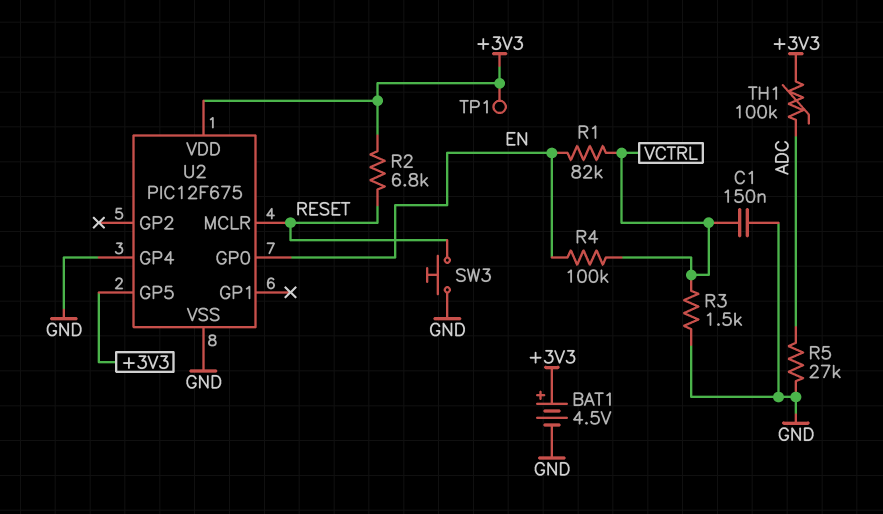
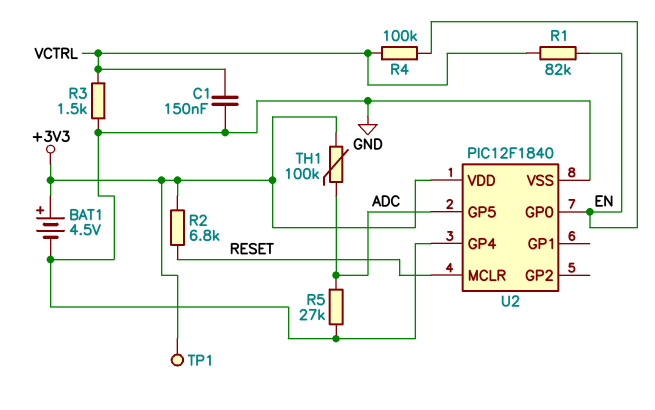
SW3: button (GND, RESET) -> none
U2: PIC12F675 -> PIC12F1840
U2 pin GP5: +3V3 -> ADC

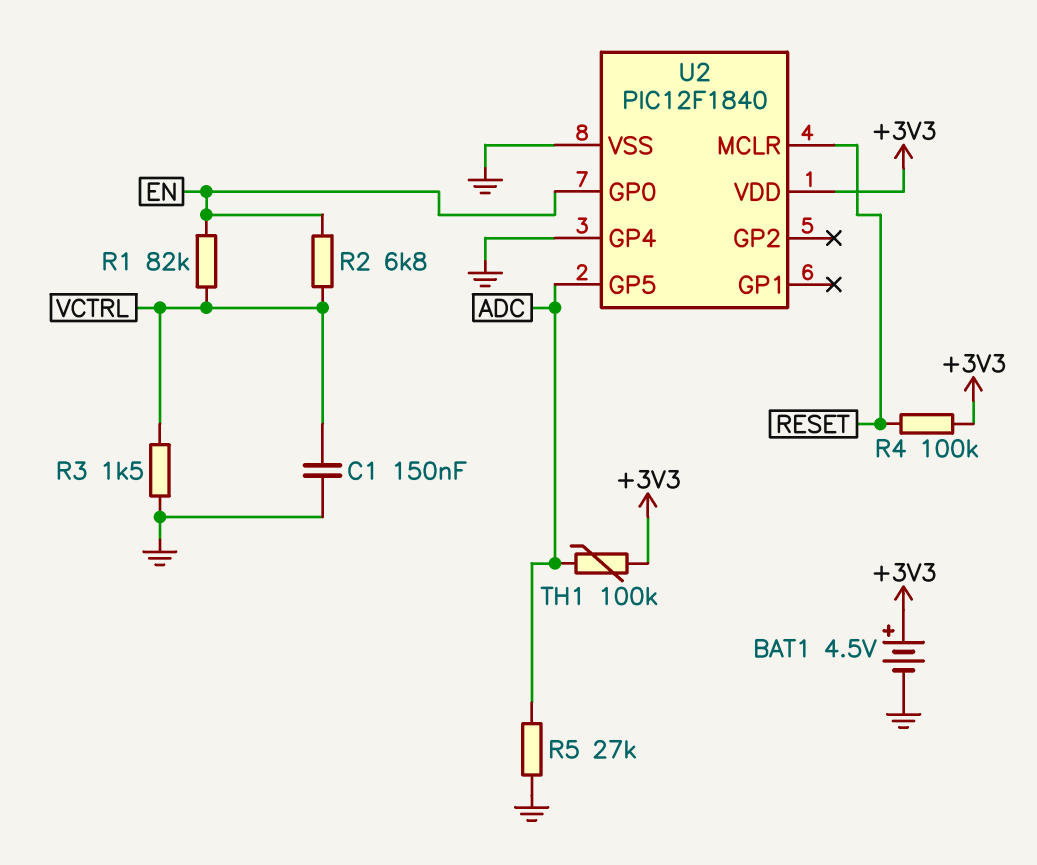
R2: 6.8k (+3V3, RESET) -> 6.8k (EN, VCTRL)
R4: 100k (EN, VCTRL) -> 100k (+3V3, RESET)
TP1: test point (+3V3) -> none

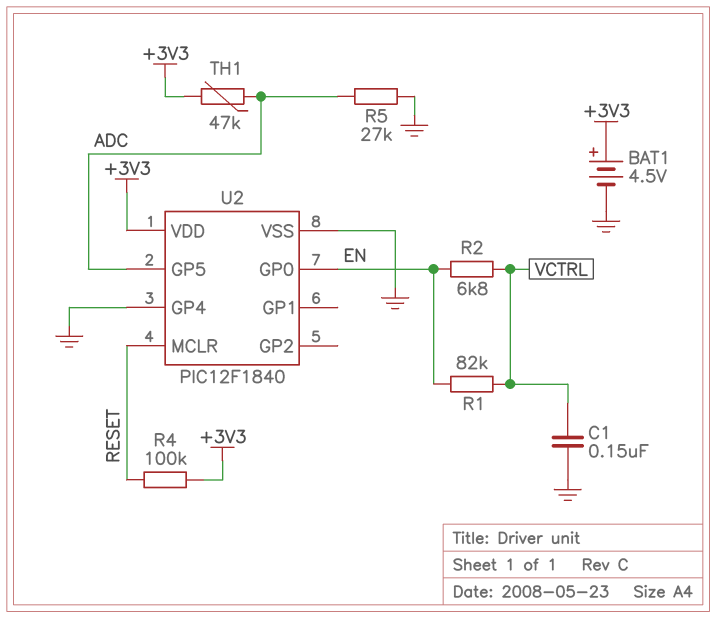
R3: 1.5k (GND, VCTRL) -> none
TH1: 100k (+3V3, ADC) -> 47k (+3V3, ADC)

